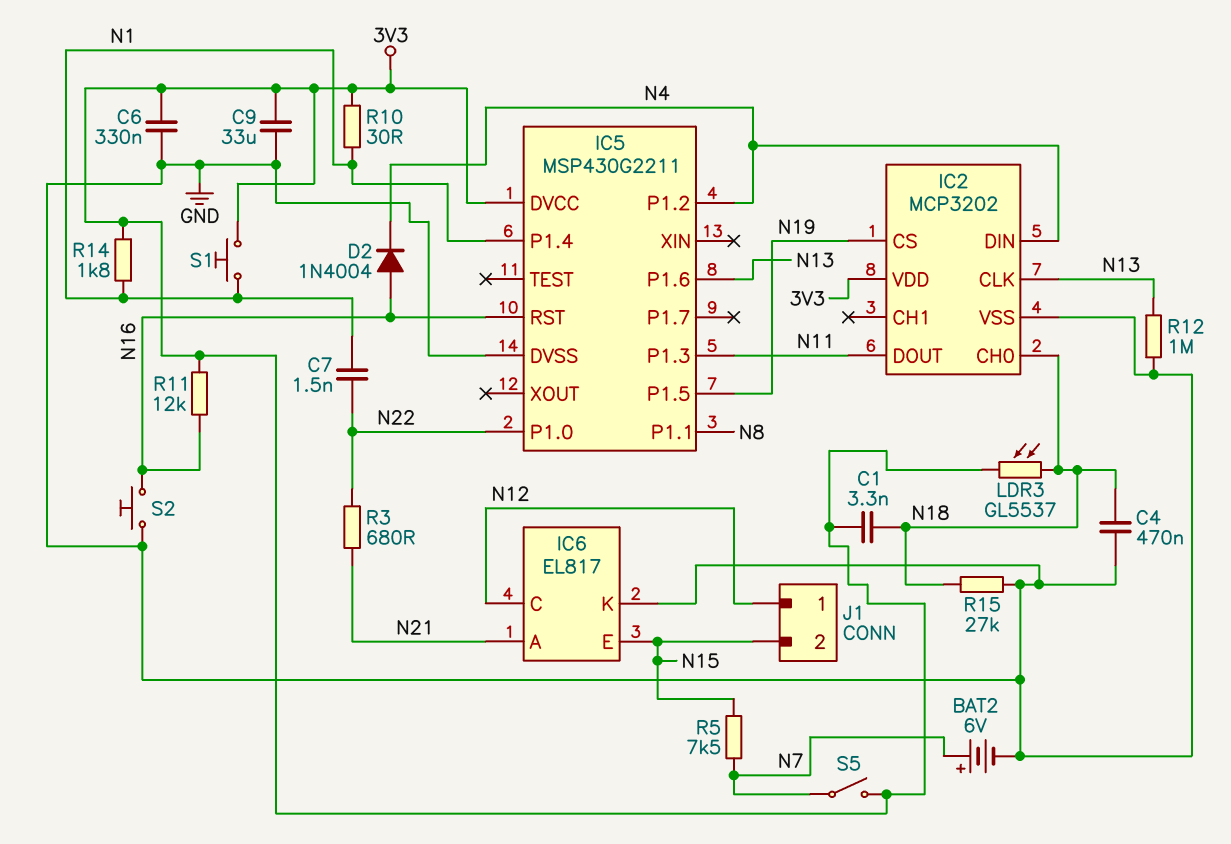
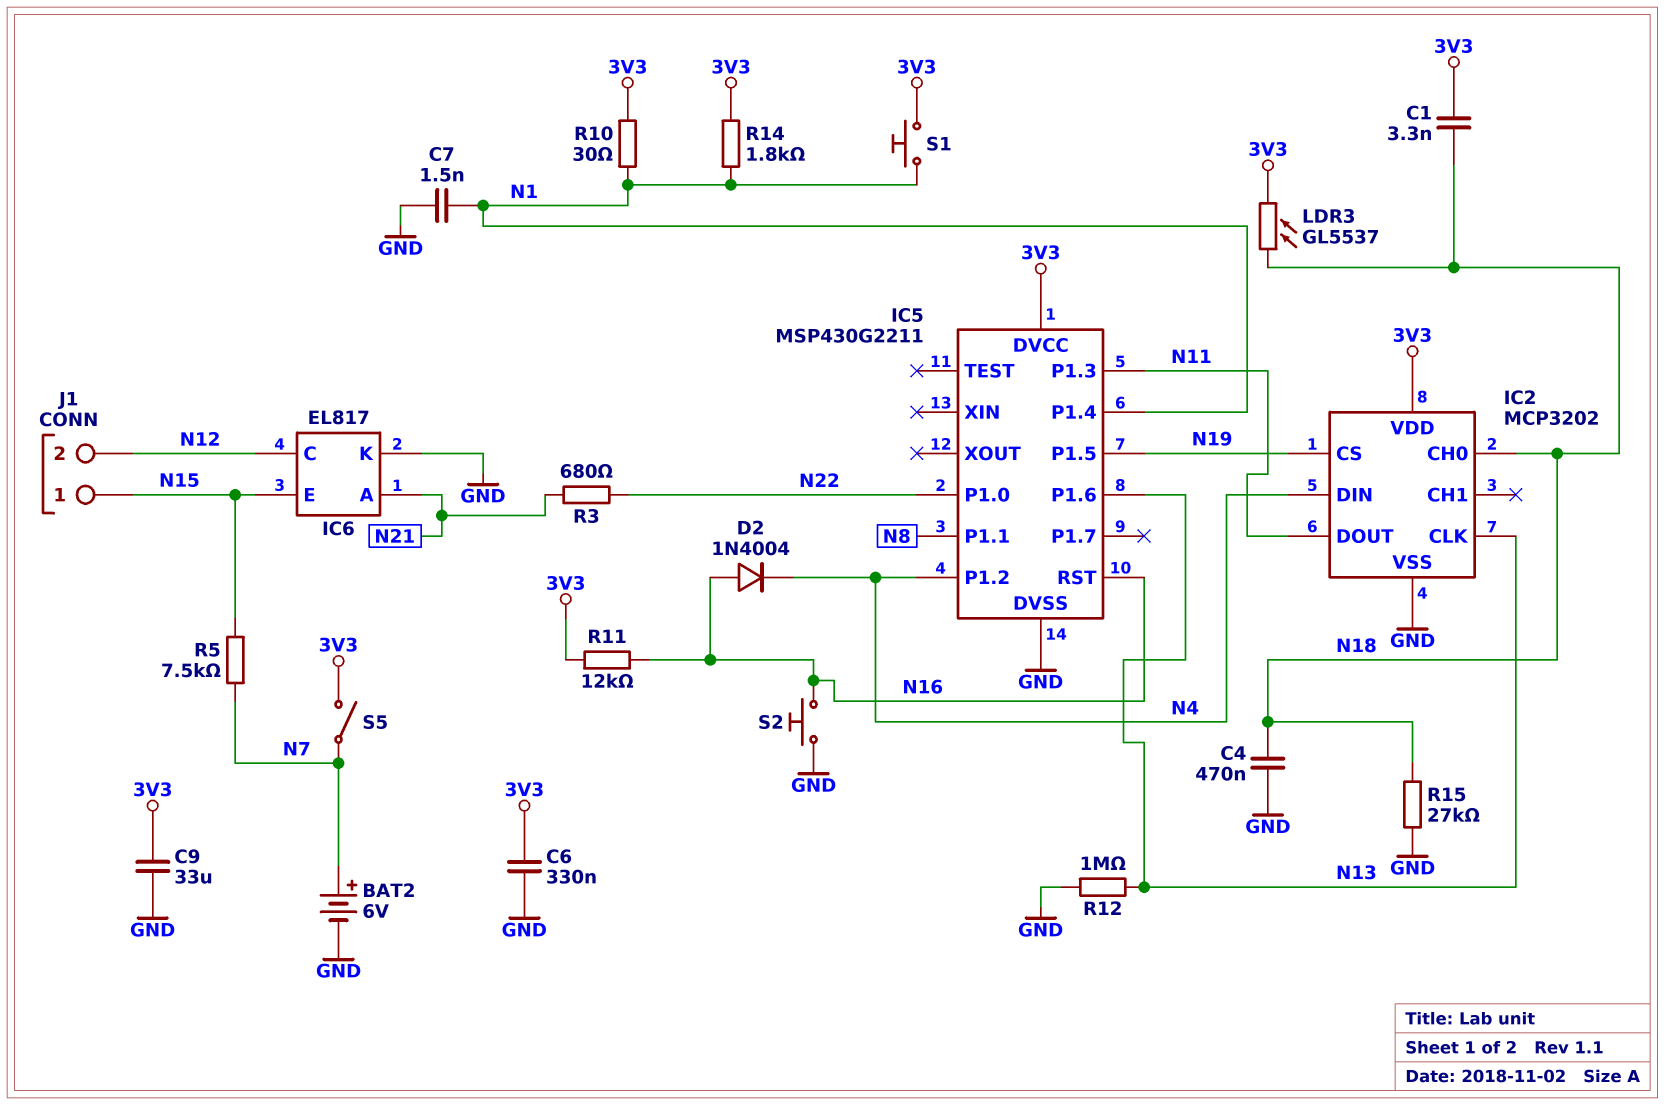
C7: 1.5nF (N1, N22) -> 1.5nF (GND, N1)
J1 pin 1: N12 -> N15
J1 pin 2: N15 -> N12

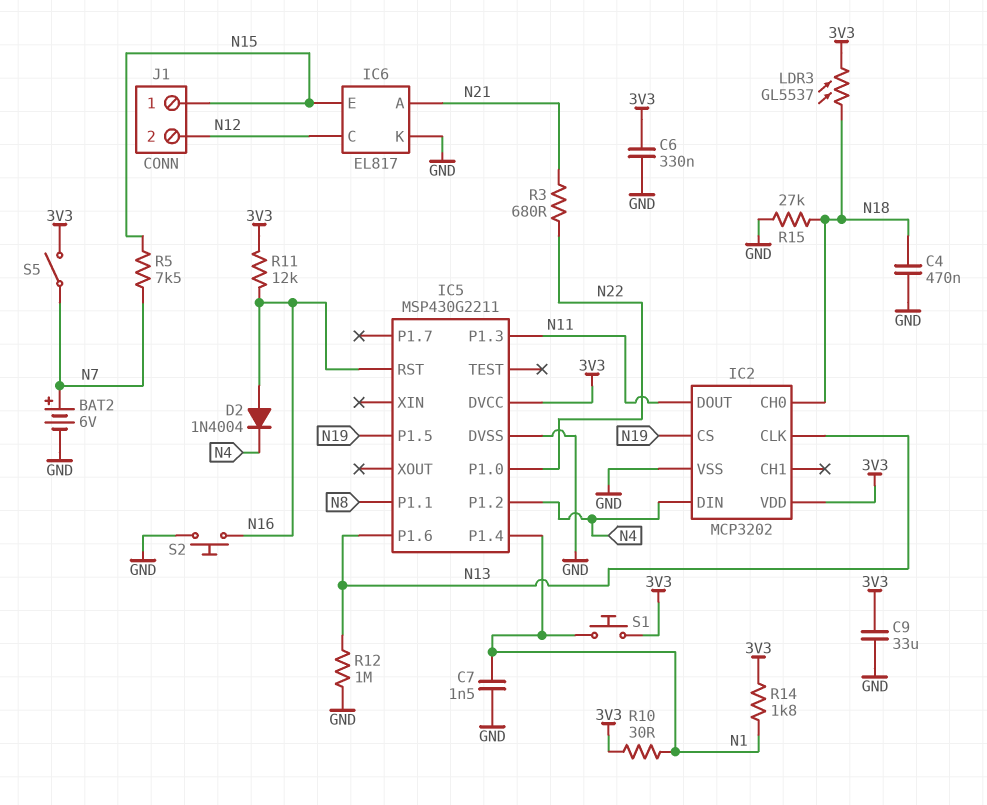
C1: 3.3nF (3V3, N18) -> none

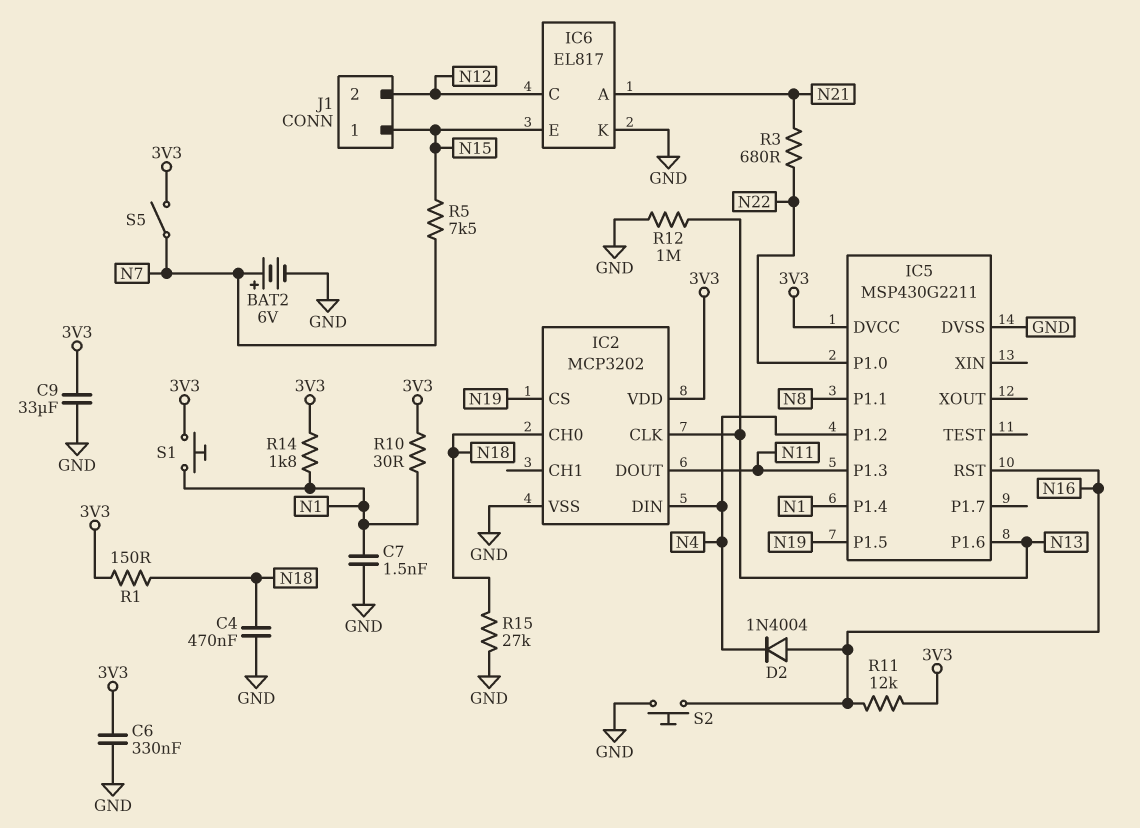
LDR3: GL5537 (3V3, N18) -> none
R1: none -> 150 (3V3, N18)

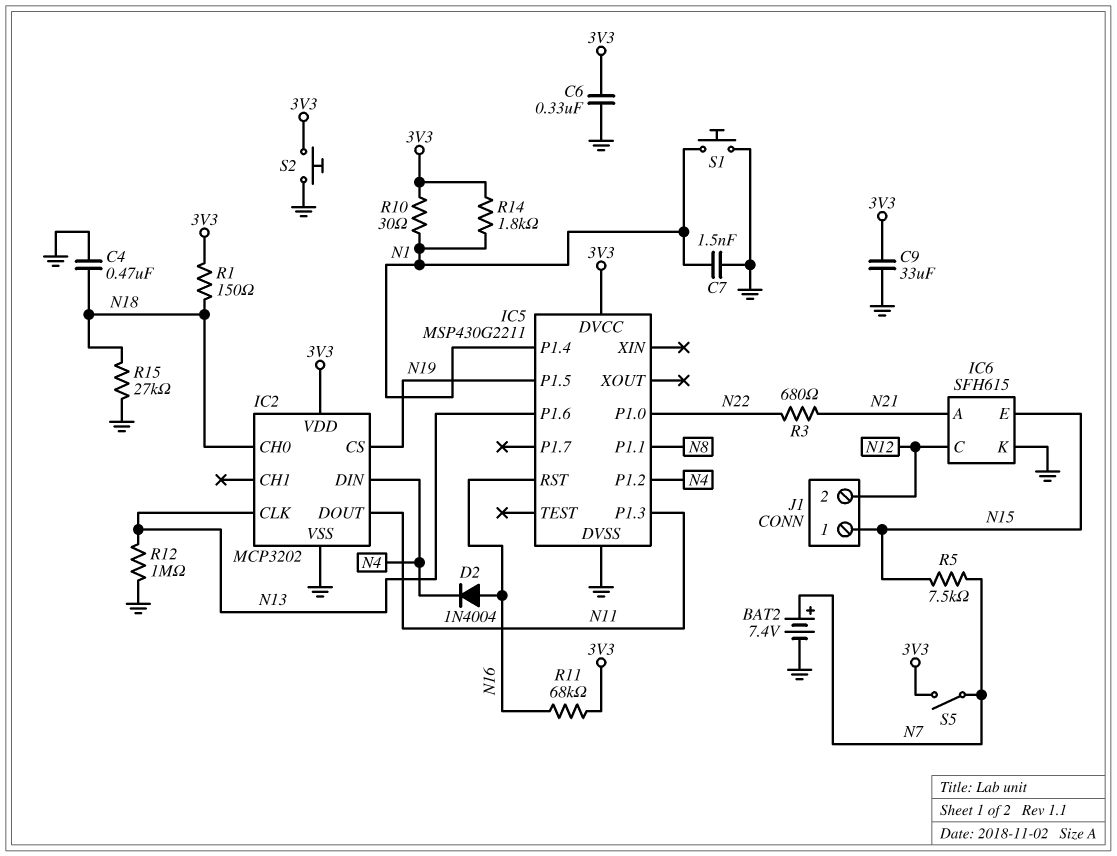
BAT2: 6V (plus N7, minus GND) -> 7.4V (plus N7, minus GND)
IC6: EL817 -> SFH615
R11: 12k (3V3, N16) -> 68k (3V3, N16)
S1: button (3V3, N1) -> button (GND, N1)
S2: button (GND, N16) -> button (3V3, GND)

